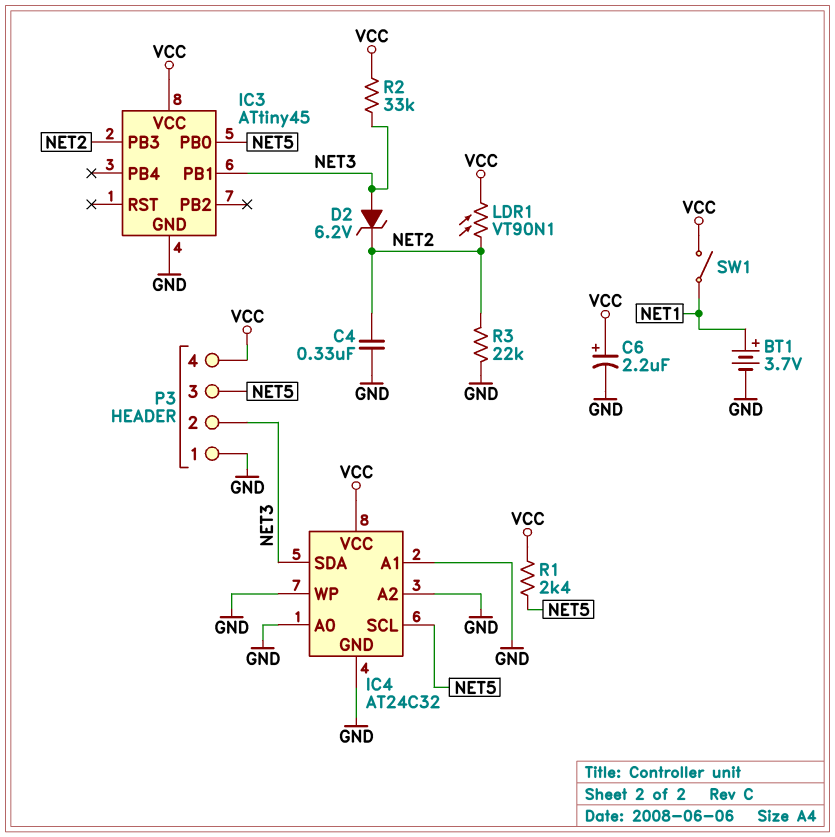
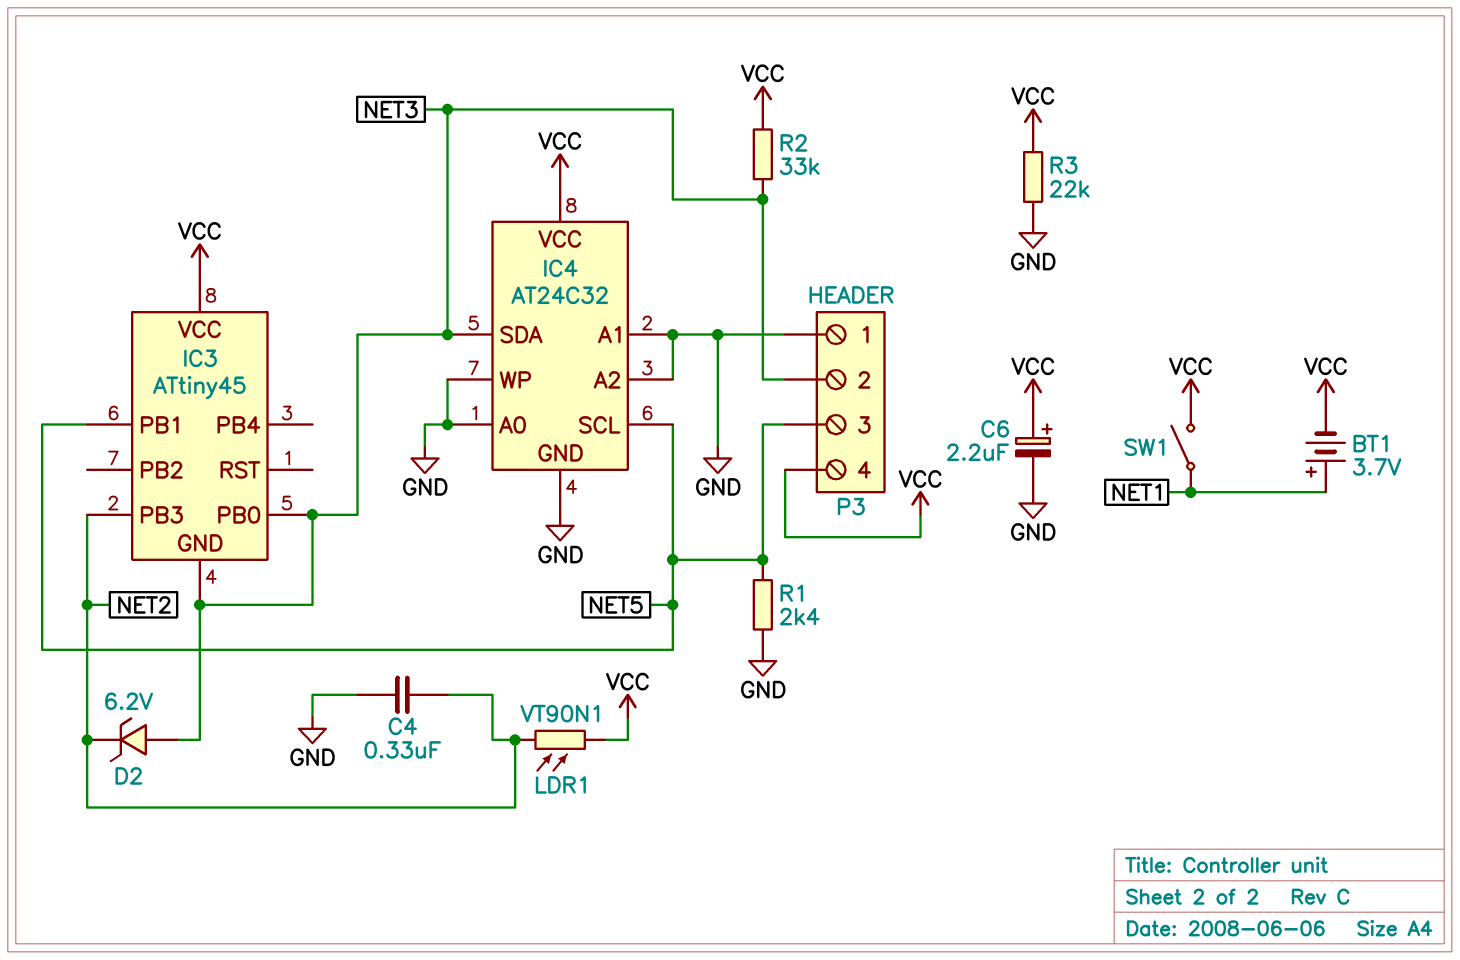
BT1: 3.7V (plus NET1, minus GND) -> 3.7V (plus NET1, minus VCC)
IC3 pin GND: GND -> NET3
IC3 pin PB0: NET5 -> NET3
IC3 pin PB1: NET3 -> NET5
R1: 2.4k (NET5, VCC) -> 2.4k (GND, NET5)
R3: 22k (GND, NET2) -> 22k (GND, VCC)

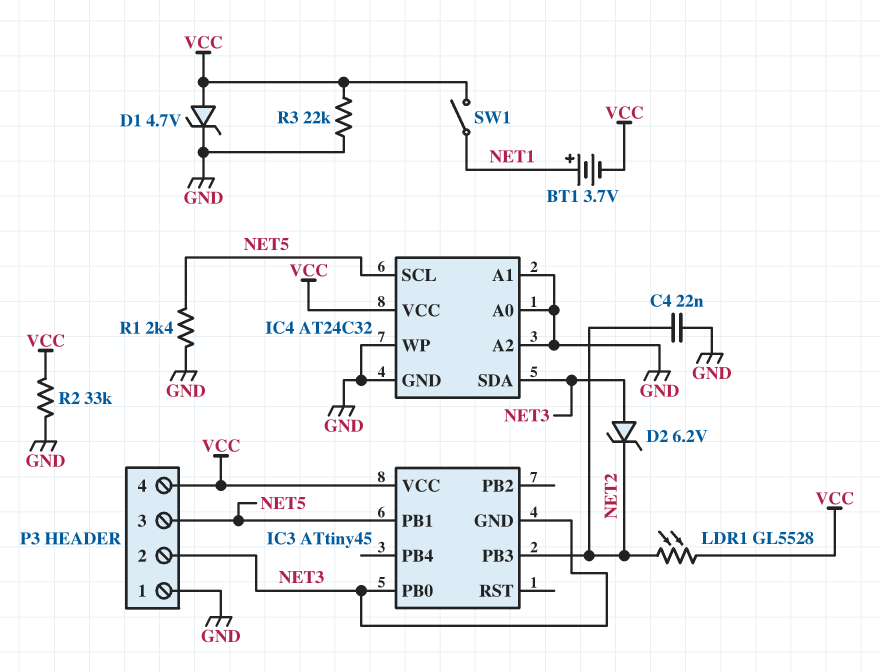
C4: 330nF (GND, NET2) -> 22nF (GND, NET2)
C6: 2.2uF (plus VCC, minus GND) -> none
D1: none -> zener 4.7V (A VCC, K GND)
LDR1: VT90N1 (NET2, VCC) -> GL5528 (NET2, VCC)
R2: 33k (NET3, VCC) -> 33k (GND, VCC)

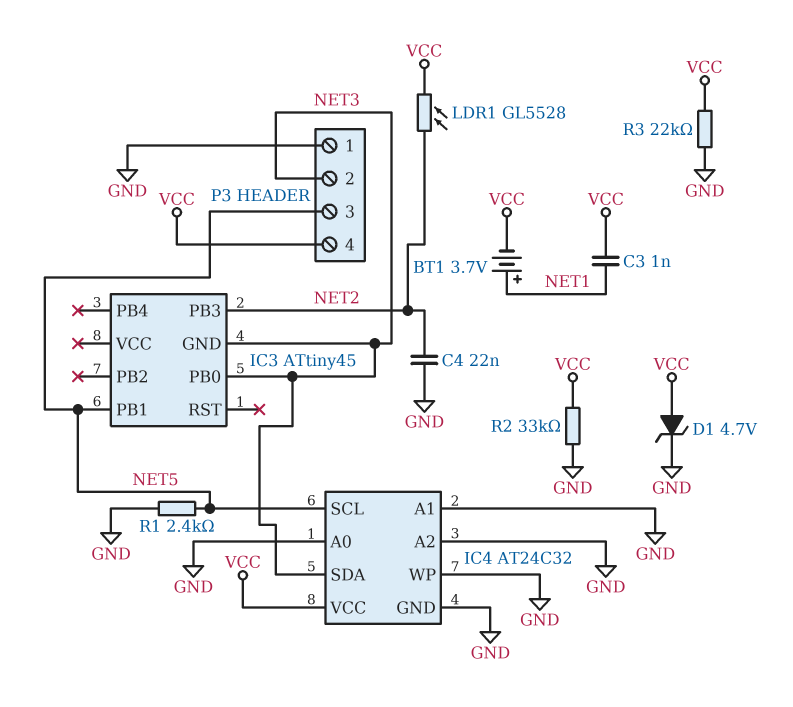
C3: none -> 1nF (NET1, VCC)
D2: zener 6.2V (A NET3, K NET2) -> none
IC3 pin VCC: VCC -> none
SW1: switch (NET1, VCC) -> none

